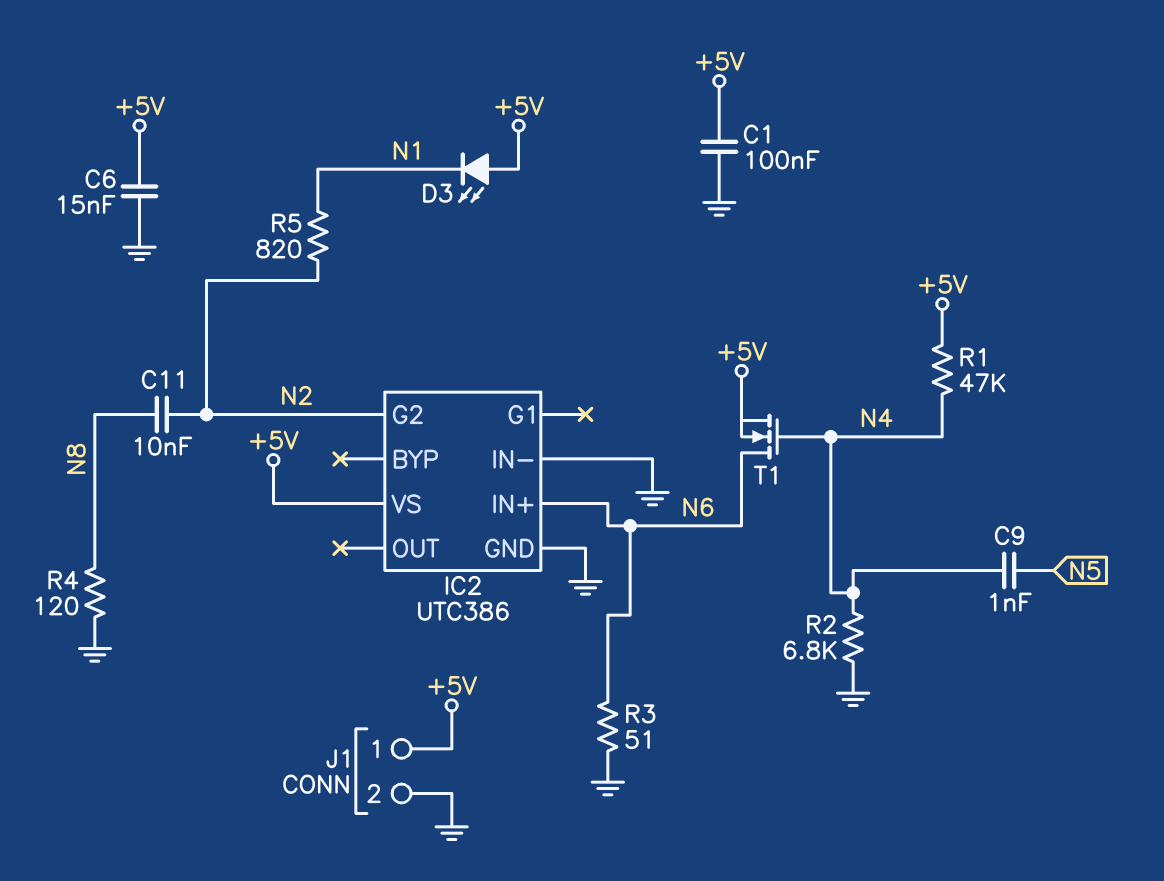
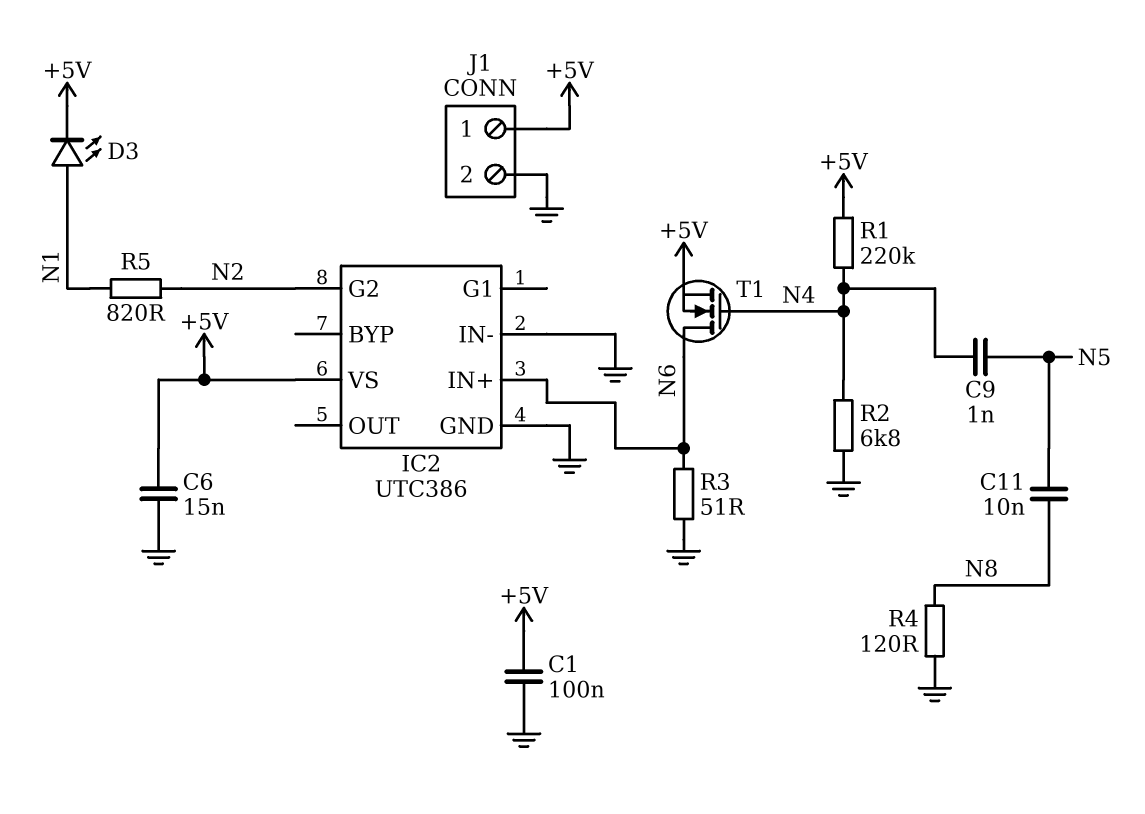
C11: 10nF (N2, N8) -> 10nF (N5, N8)
D3: LED (A +5V, K N1) -> LED (A N1, K +5V)
R1: 47k (+5V, N4) -> 220k (+5V, N4)

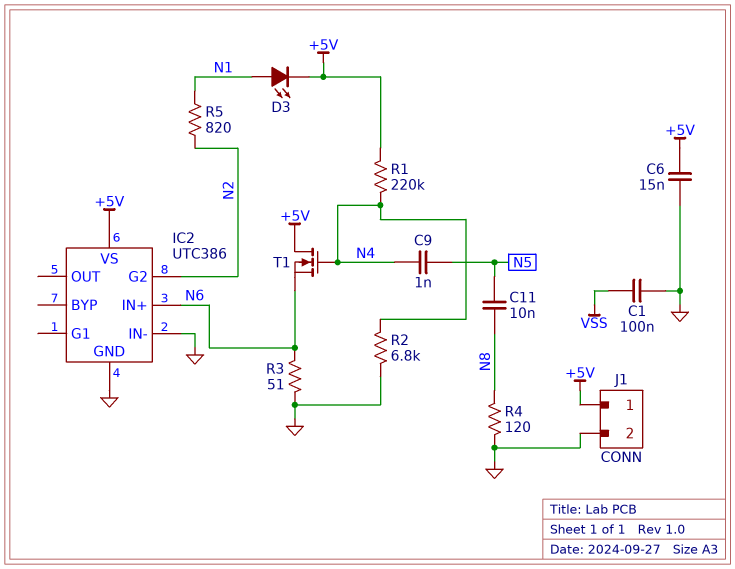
C1: 100nF (+5V, GND) -> 100nF (GND, VSS)
T1: NMOS (G N4, D N6, S +5V) -> NMOS (G N4, D +5V, S N6)

